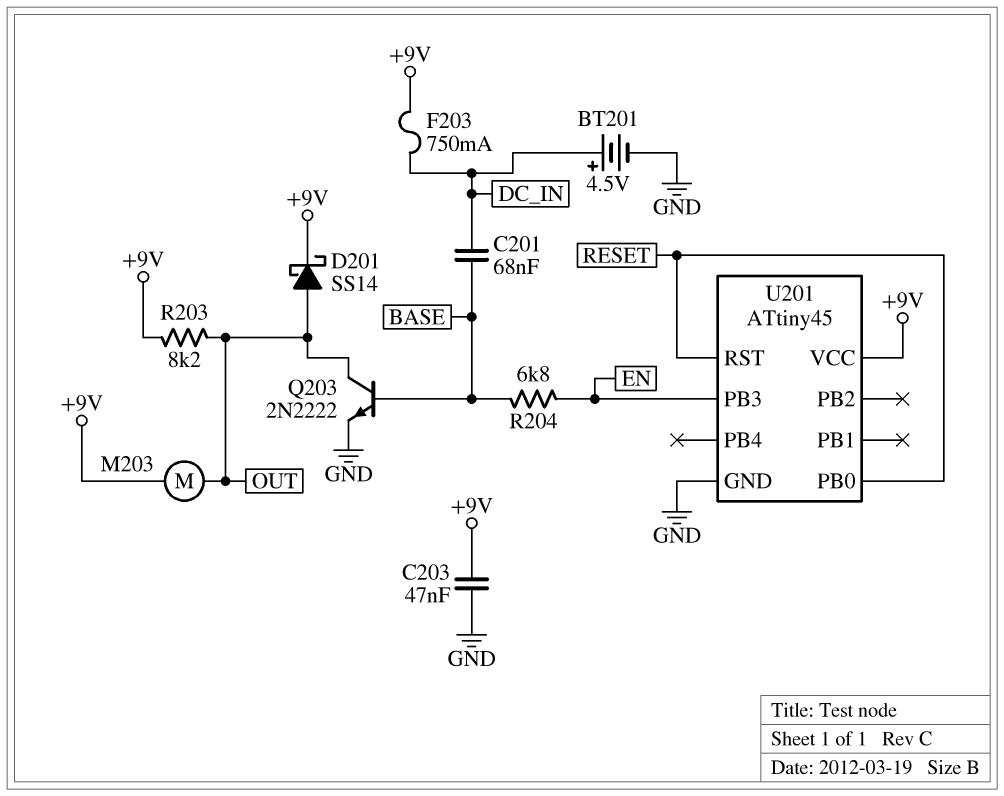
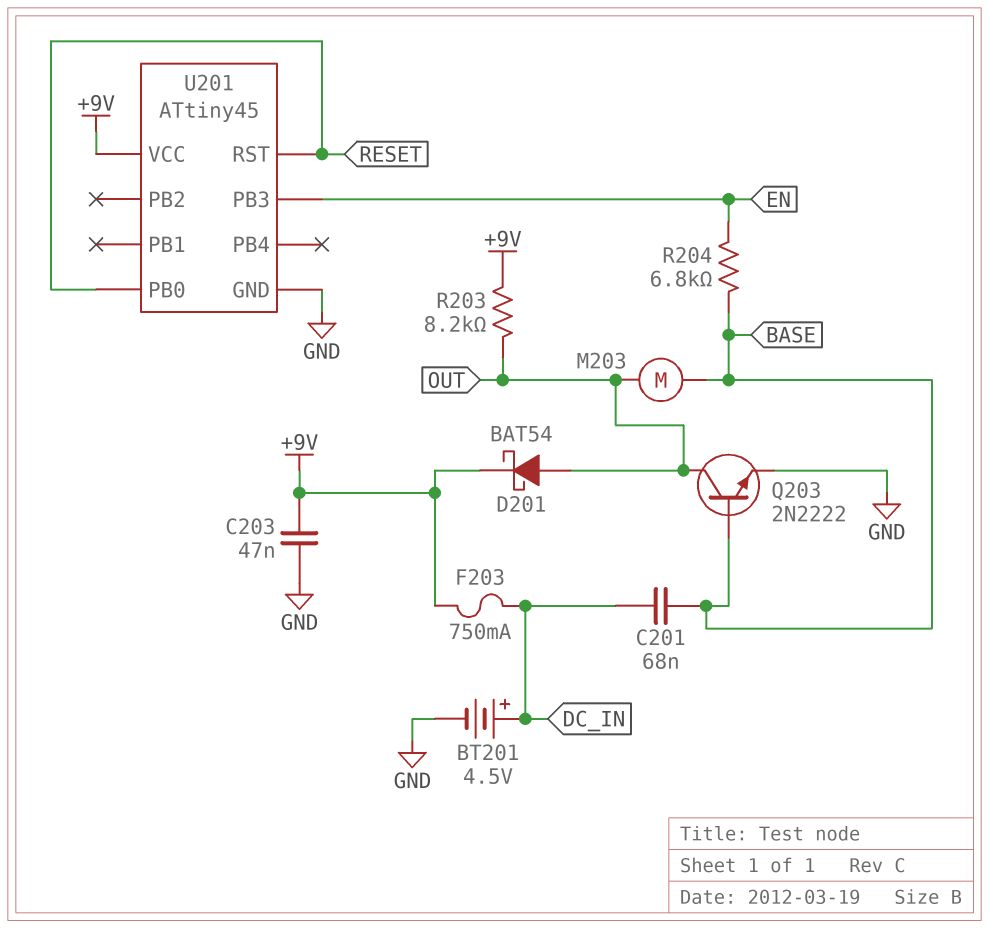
D201: schottky SS14 (A OUT, K +9V) -> schottky BAT54 (A OUT, K +9V)
M203: motor (+9V, OUT) -> motor (BASE, OUT)

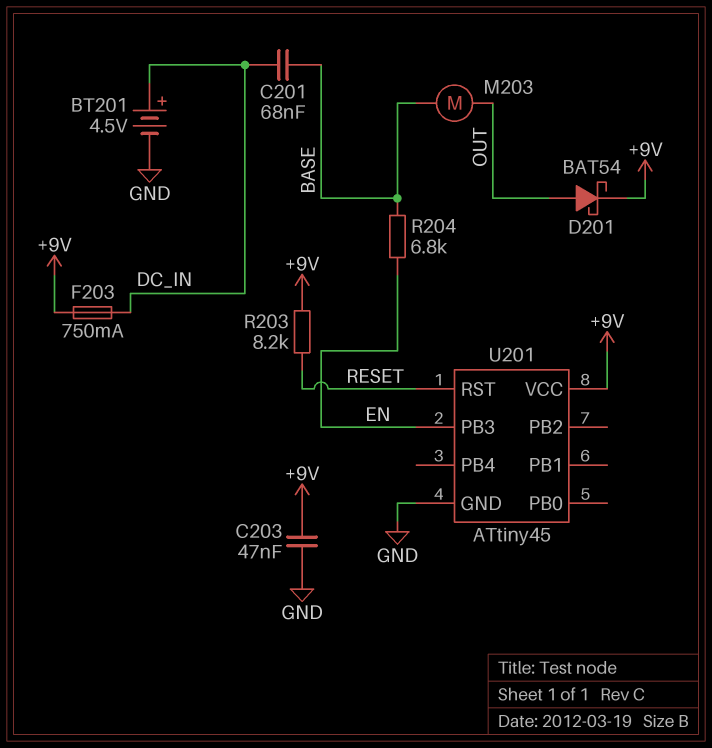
Q203: NPN 2N2222 (B BASE, C OUT, E GND) -> none
R203: 8.2k (+9V, OUT) -> 8.2k (+9V, RESET)
U201 pin PB0: RESET -> none

